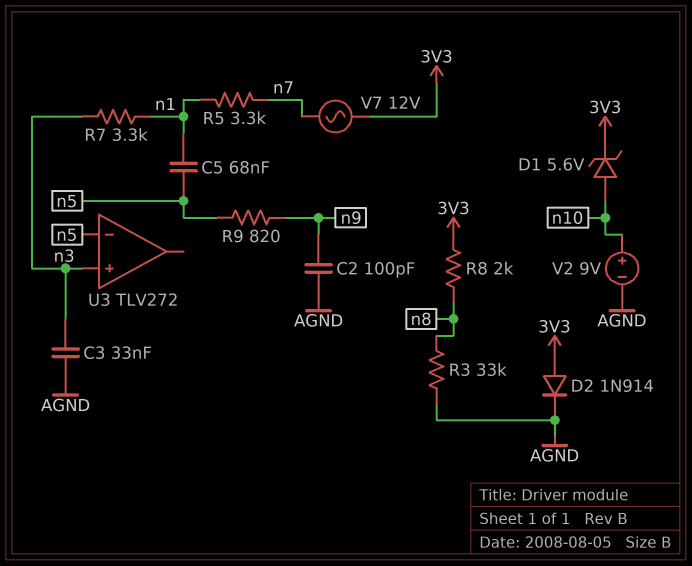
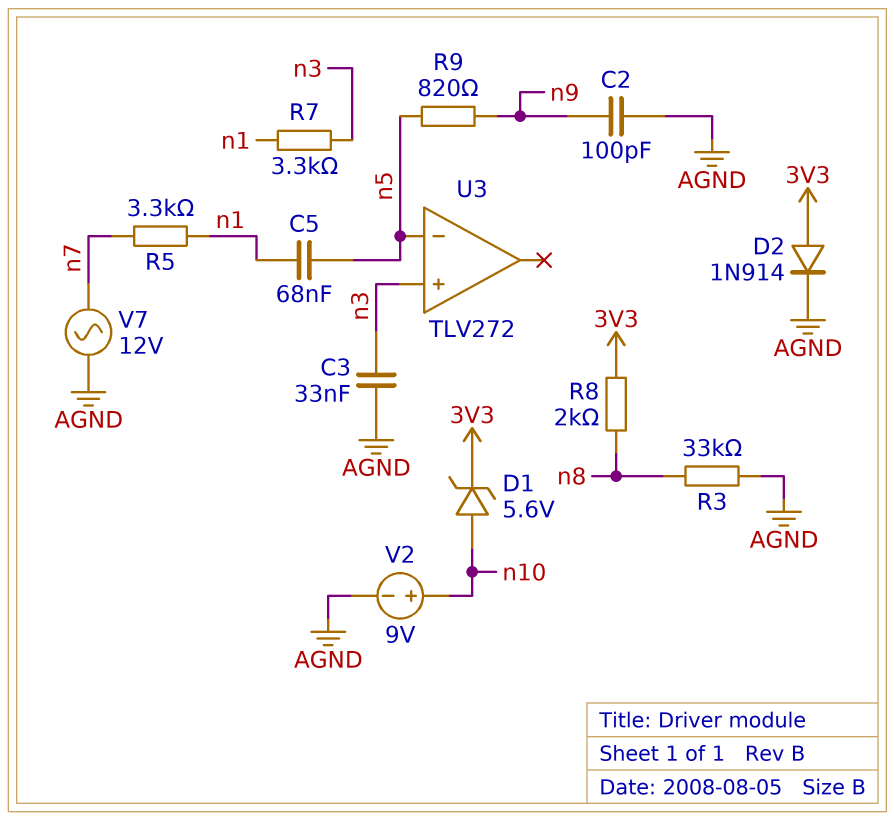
V7: AC 12V (3V3, n7) -> AC 12V (AGND, n7)

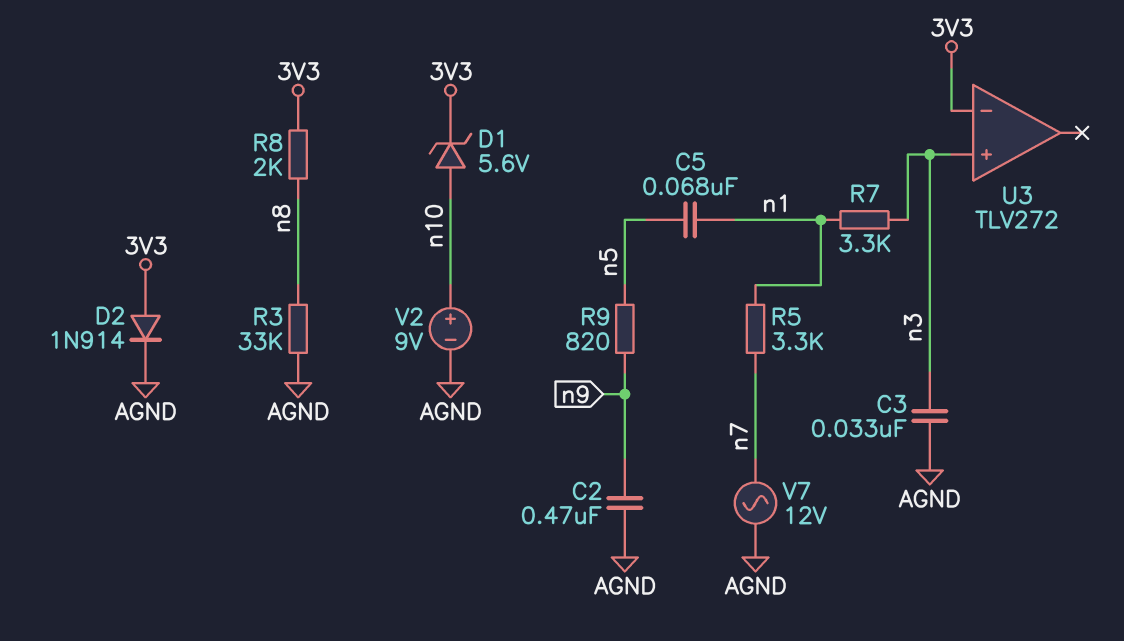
C2: 100pF (AGND, n9) -> 470nF (AGND, n9)
U3 pin in-: n5 -> 3V3

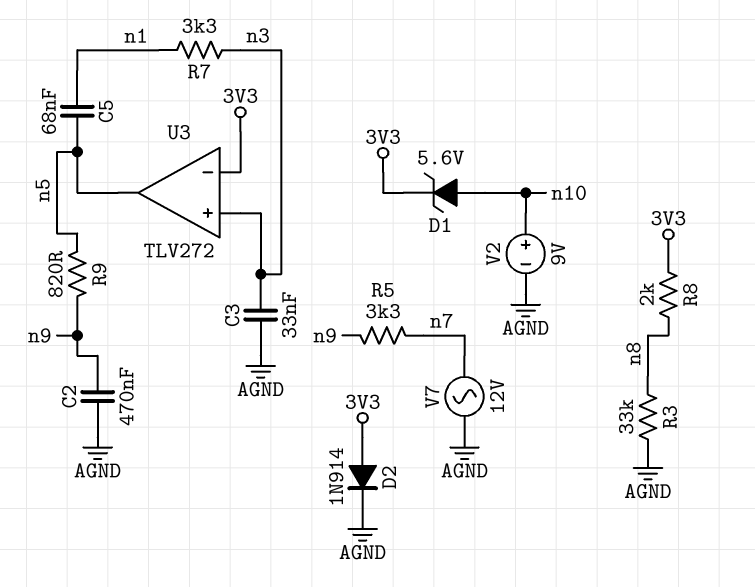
R5: 3.3k (n1, n7) -> 3.3k (n7, n9)
U3 pin out: none -> n5

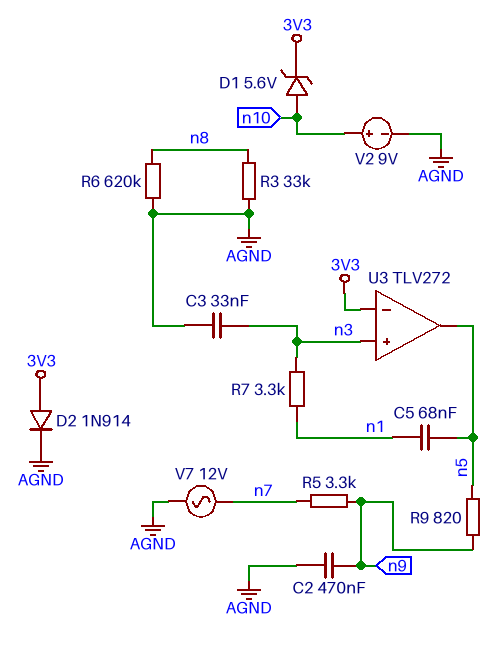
R6: none -> 620k (AGND, n8)
R8: 2k (3V3, n8) -> none

